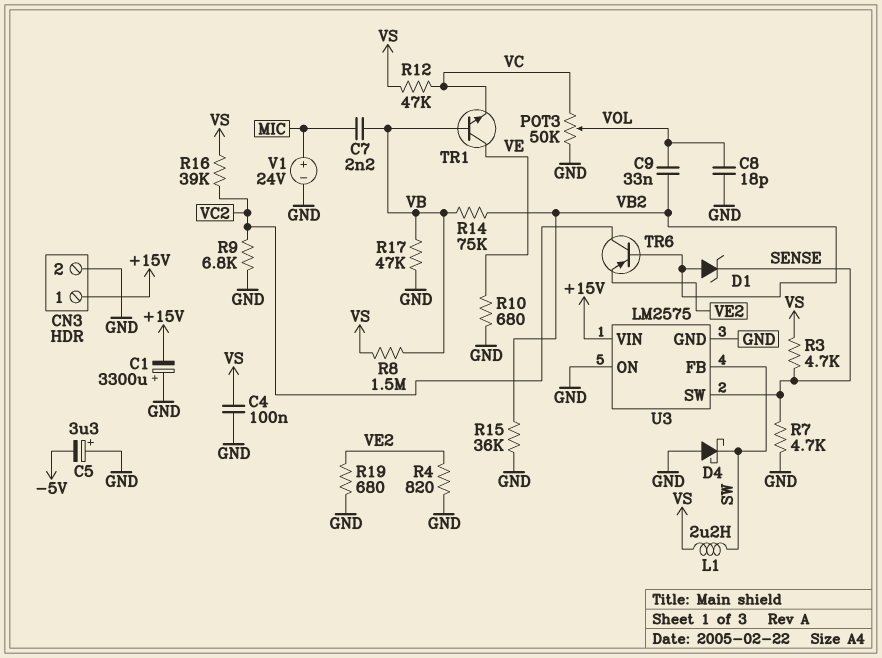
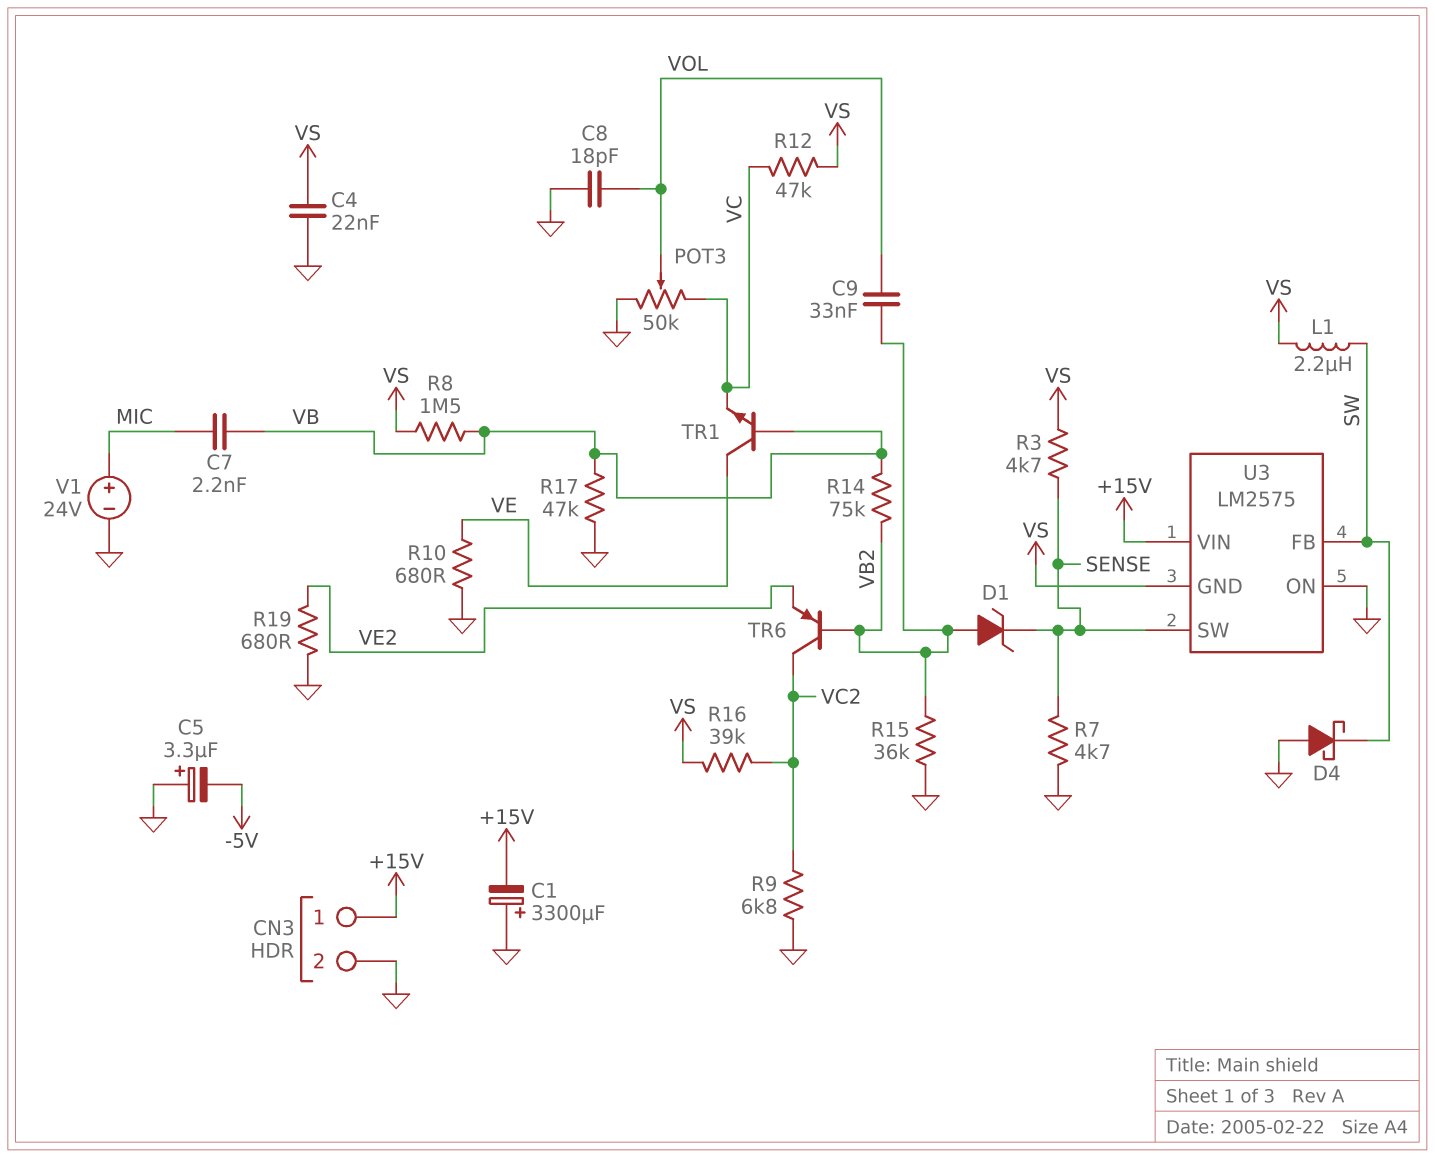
C4: 100nF (GND, VS) -> 22nF (GND, VS)
R4: 820 (GND, VE2) -> none
U3 pin GND: GND -> VS

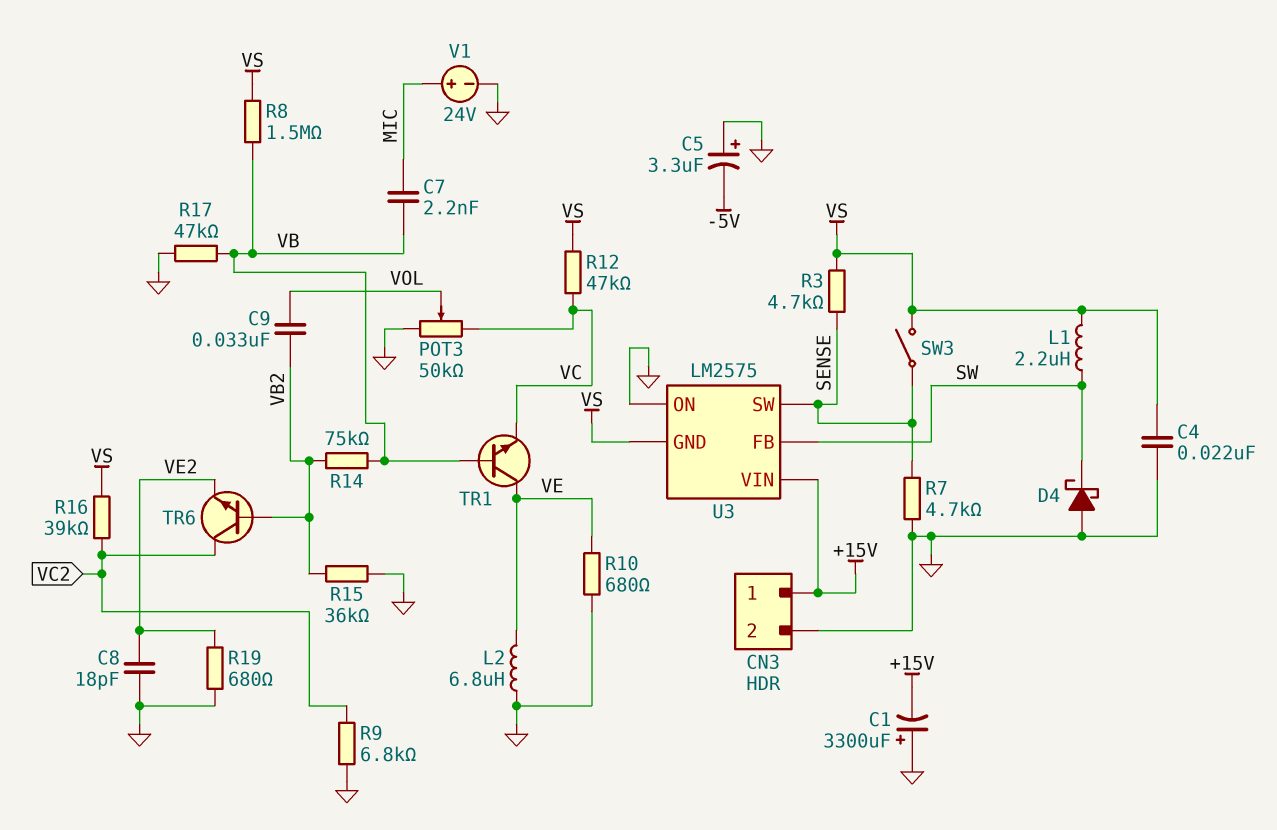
C8: 18pF (GND, VOL) -> 18pF (GND, VE2)
D1: zener (A VB2, K SENSE) -> none
L2: none -> 6.8uH (GND, VE)
SW3: none -> switch (SENSE, VS)
TR6: PNP (B VB2, C VC2, E VE2) -> NPN (B VB2, C VC2, E VE2)

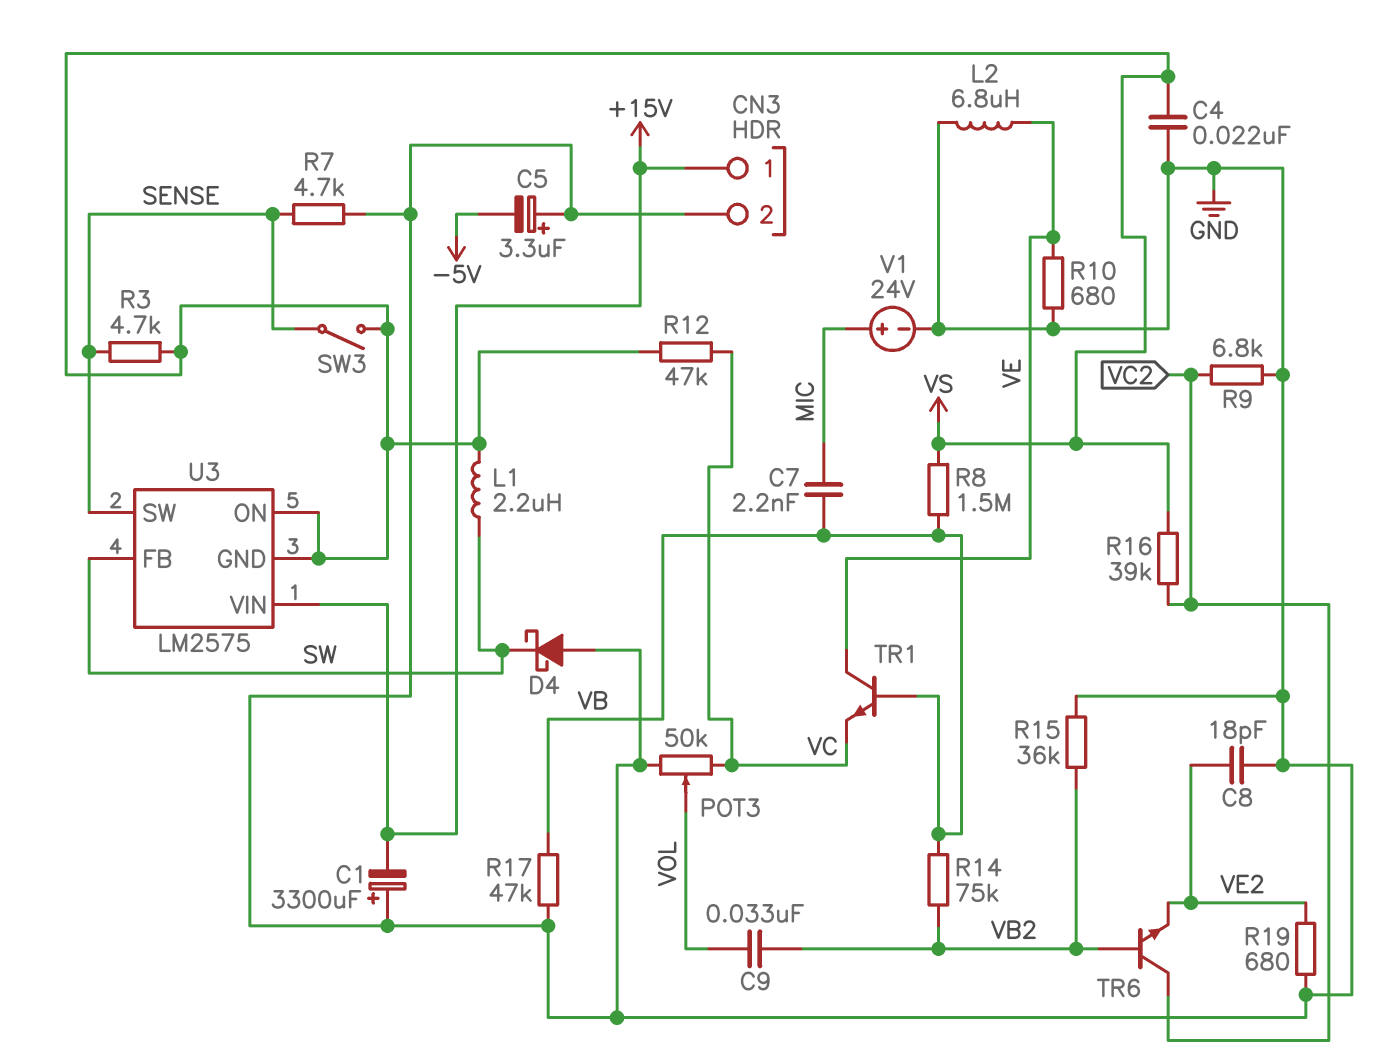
U3 pin ON: GND -> VS

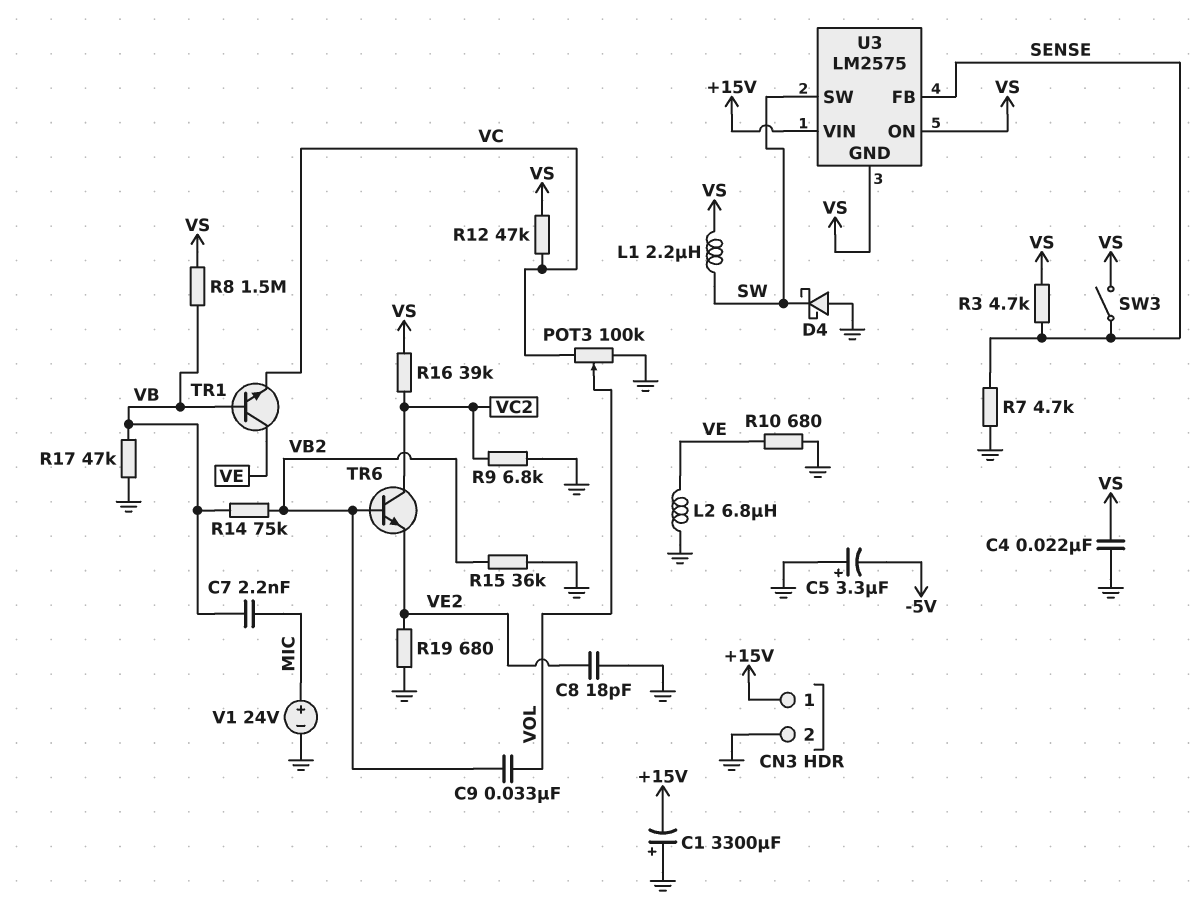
POT3: 50k (GND, VC, wiper VOL) -> 100k (GND, VC, wiper VOL)
U3 pin FB: SW -> SENSE
U3 pin SW: SENSE -> SW

